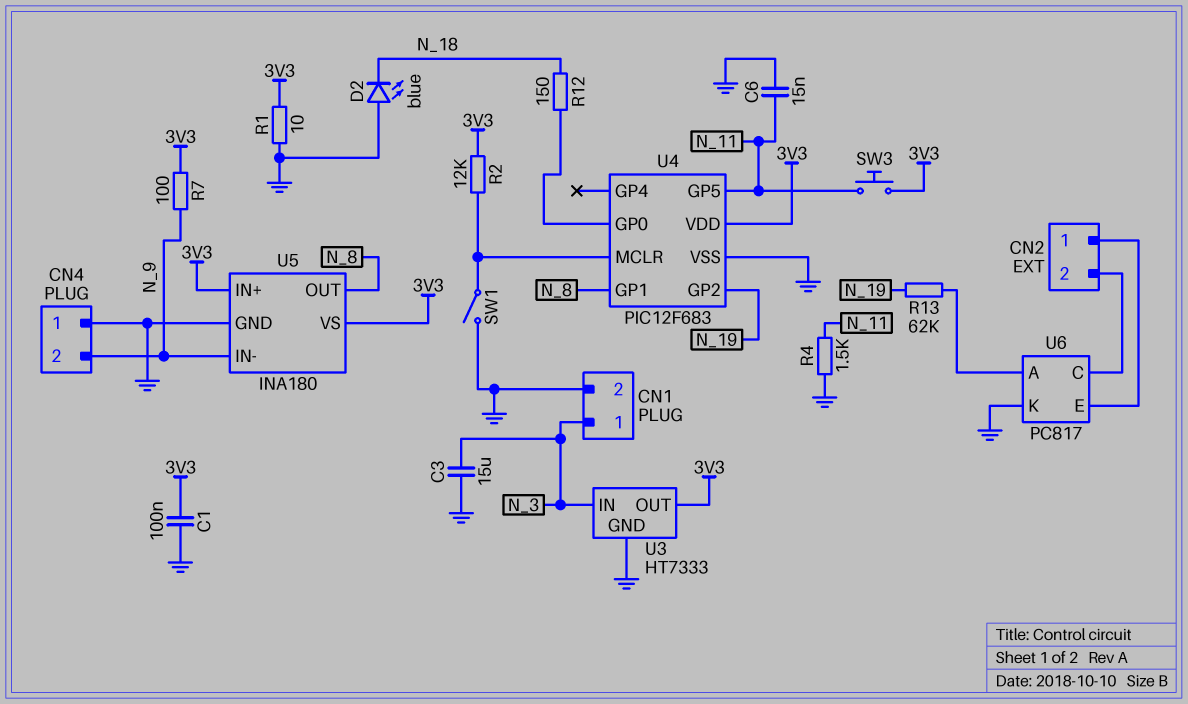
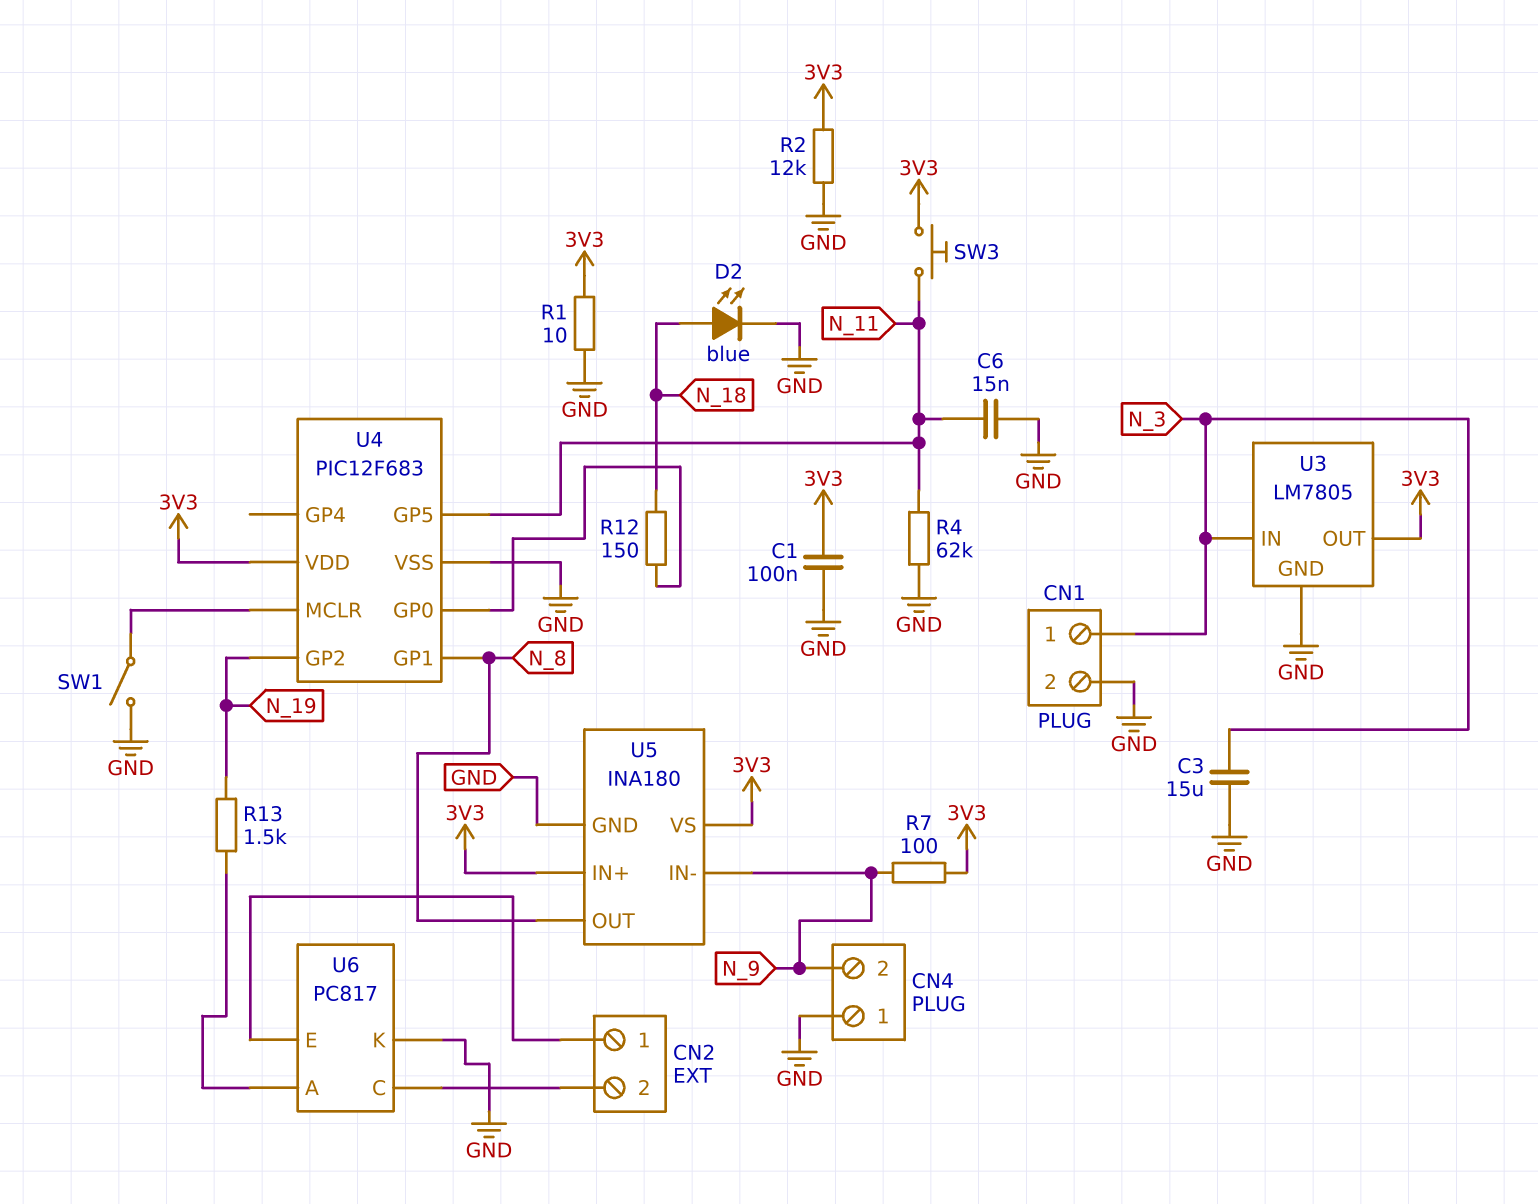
D2: LED blue (A GND, K N_18) -> LED blue (A N_18, K GND)
R2: 12k (3V3, U4/MCLR) -> 12k (3V3, GND)
R4: 1.5k (GND, N_11) -> 62k (GND, N_11)
R13: 62k (N_19, U6/A) -> 1.5k (N_19, U6/A)
U3: HT7333 -> LM7805

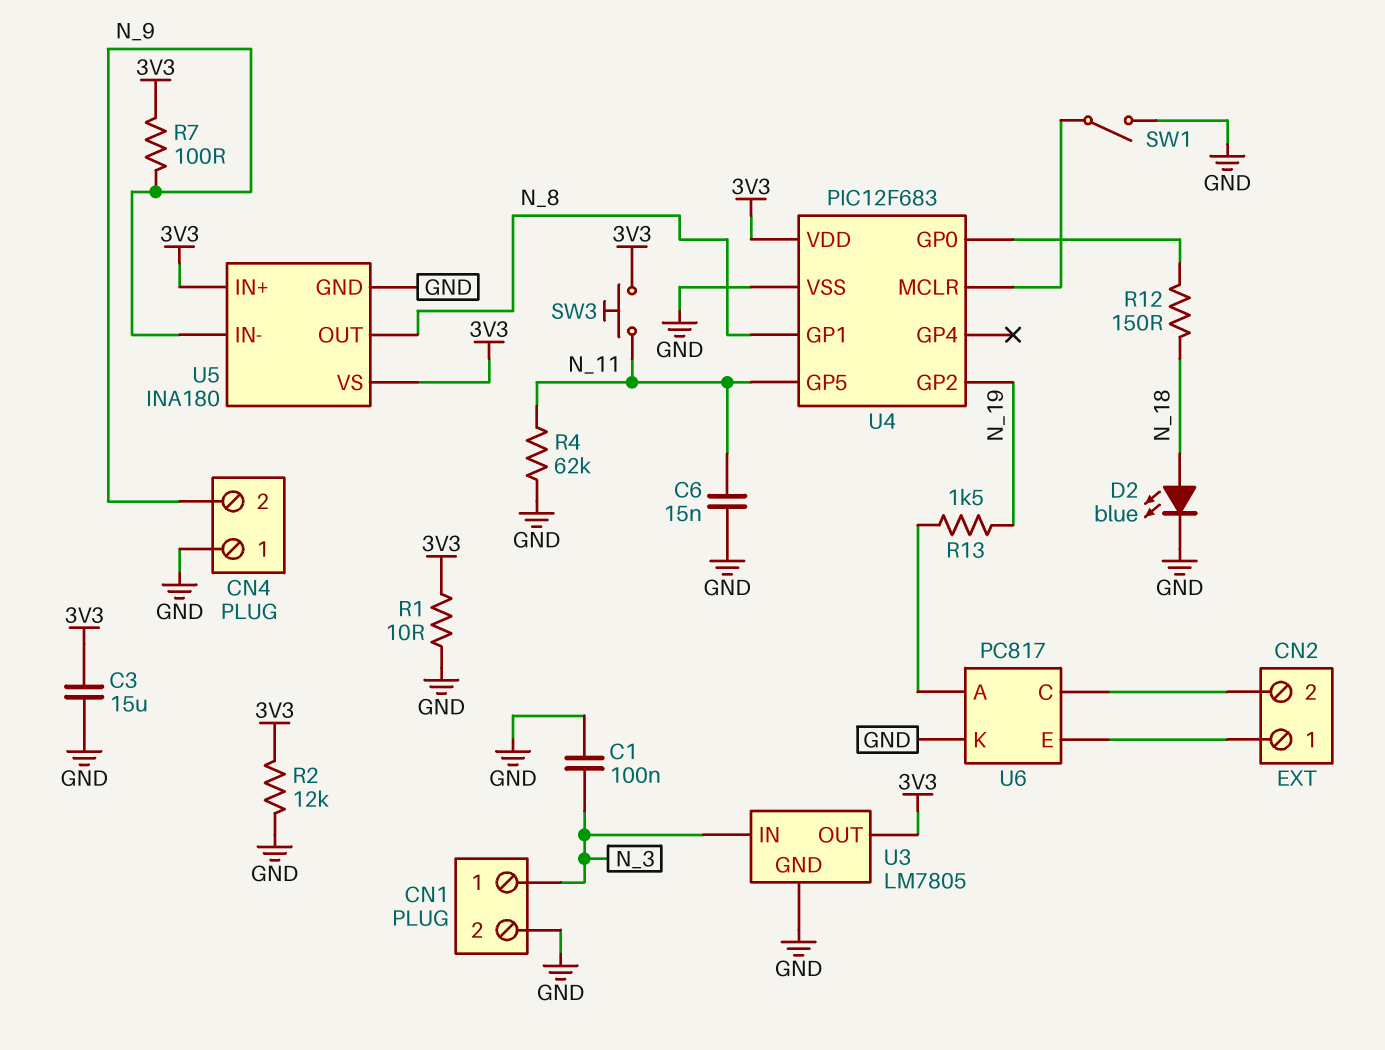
C1: 100nF (3V3, GND) -> 100nF (GND, N_3)
C3: 15uF (GND, N_3) -> 15uF (3V3, GND)

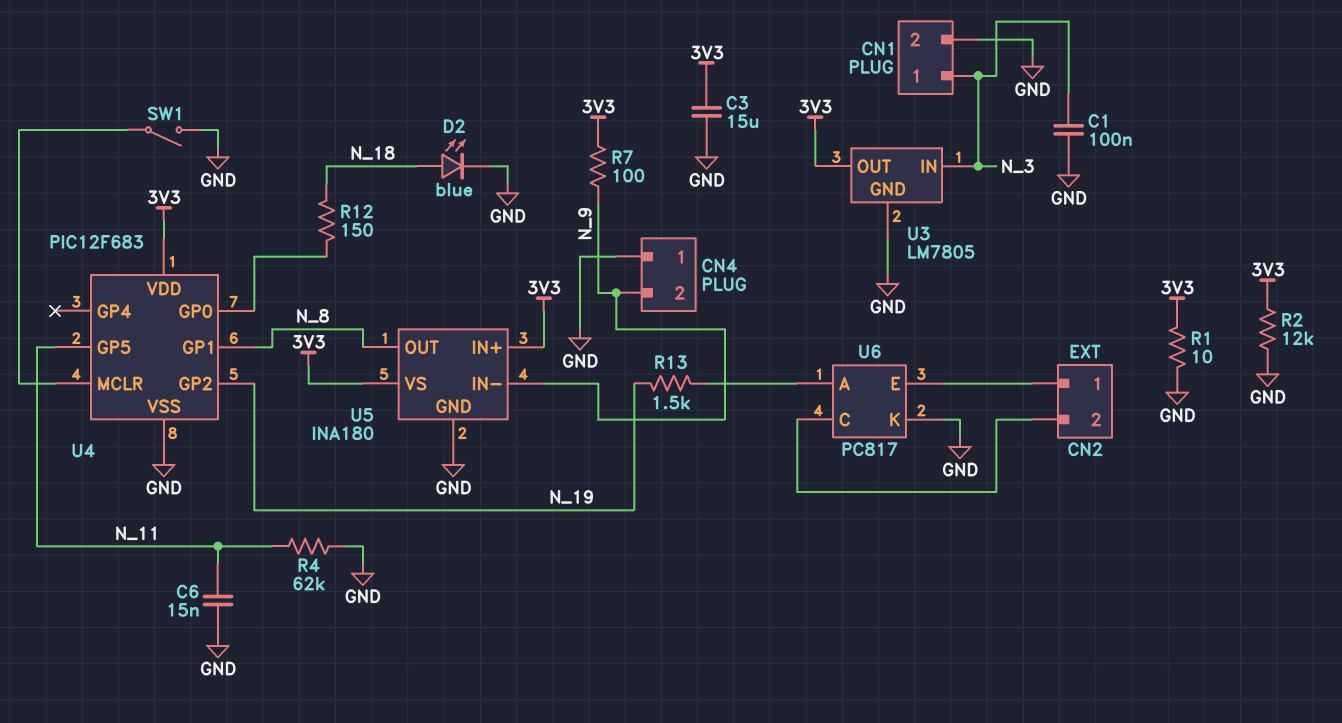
SW3: button (3V3, N_11) -> none

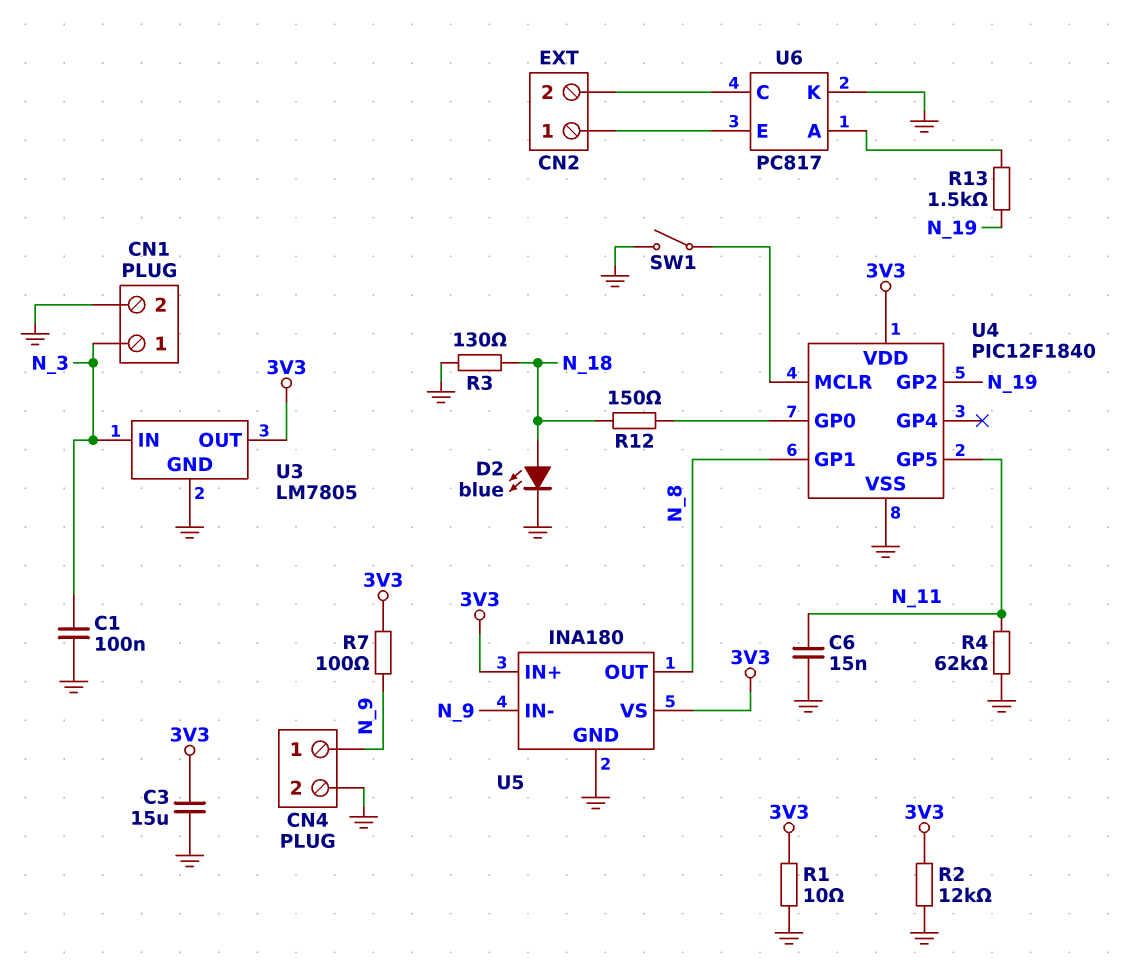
CN4 pin 1: GND -> N_9
CN4 pin 2: N_9 -> GND
R3: none -> 130 (GND, N_18)
U4: PIC12F683 -> PIC12F1840

